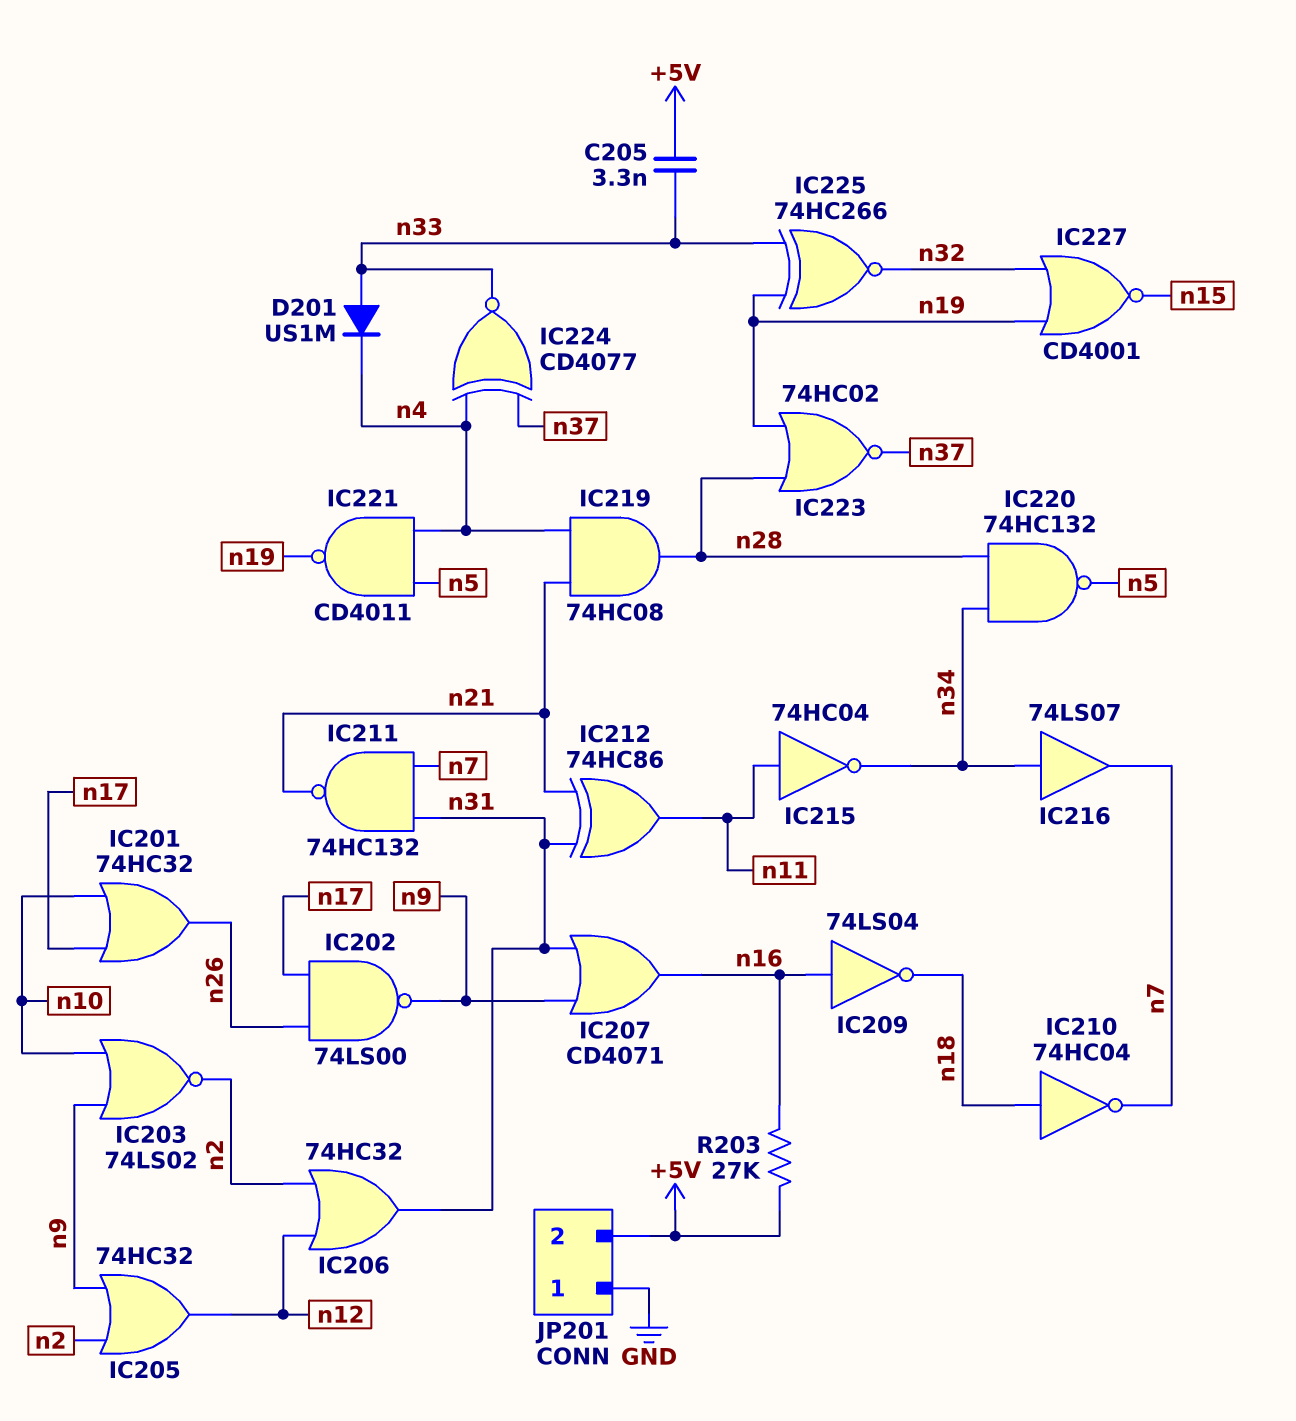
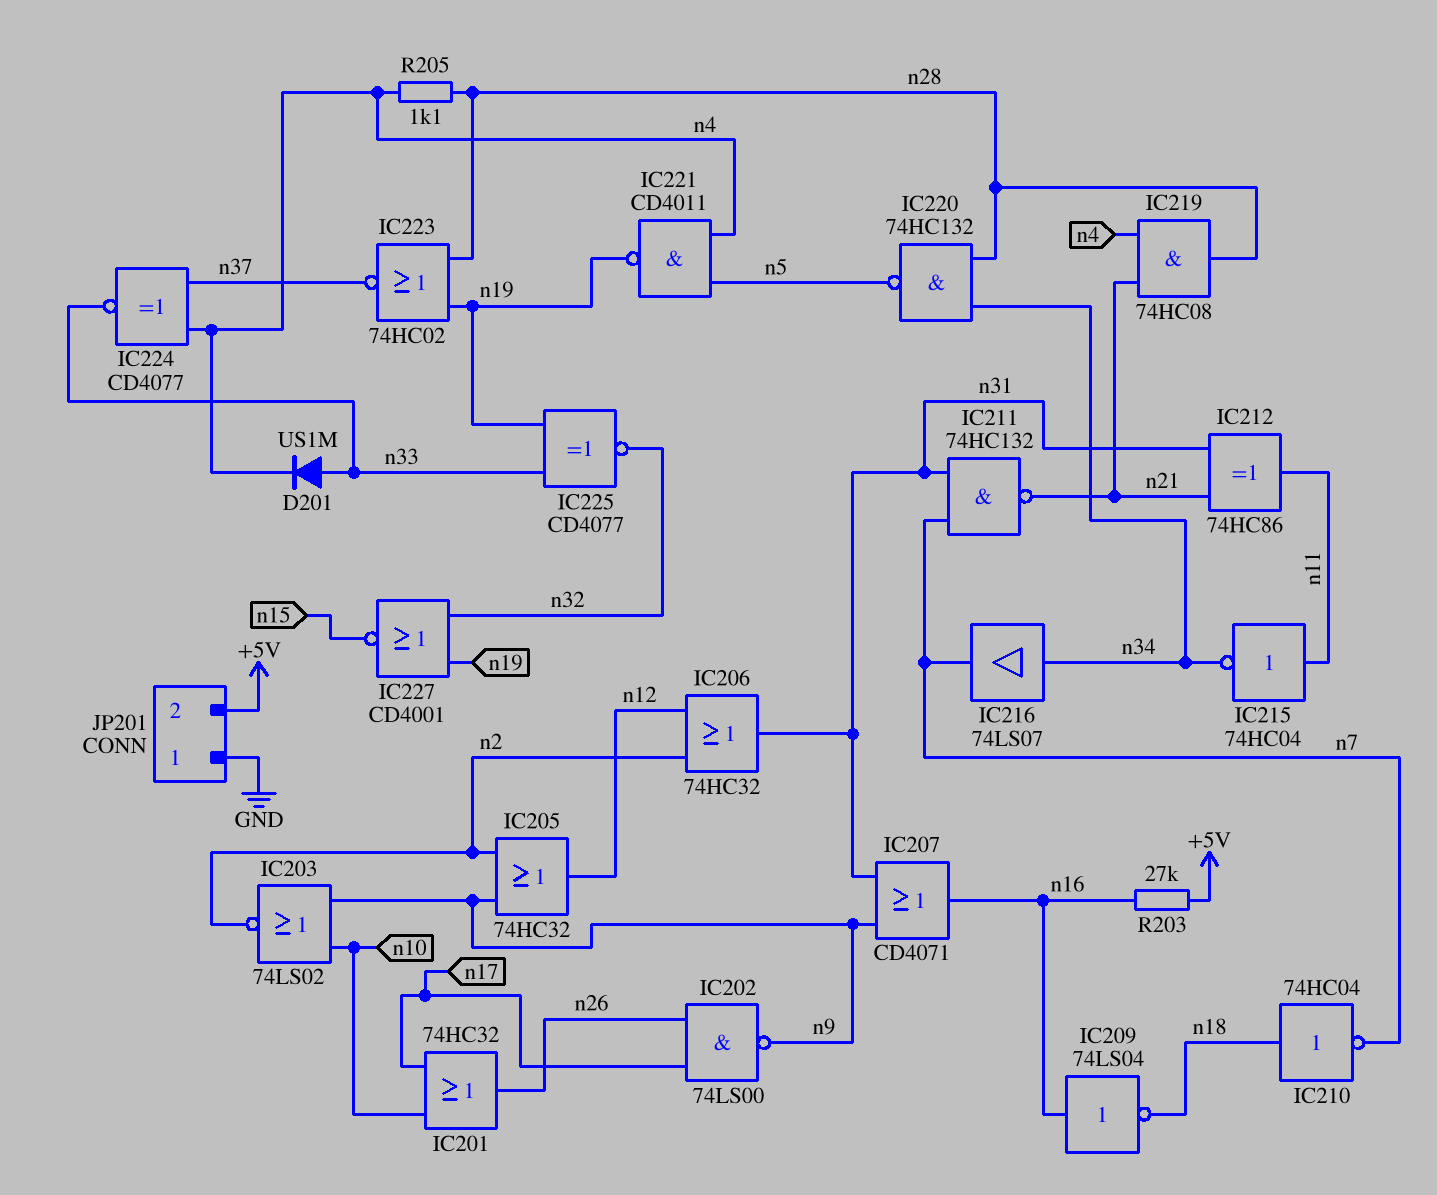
C205: 3.3nF (+5V, n33) -> none
IC225: XNOR 74HC266 (in n19, in n33, out n32) -> XNOR CD4077 (in n19, in n33, out n32)
R205: none -> 1.1k (n4, n28)

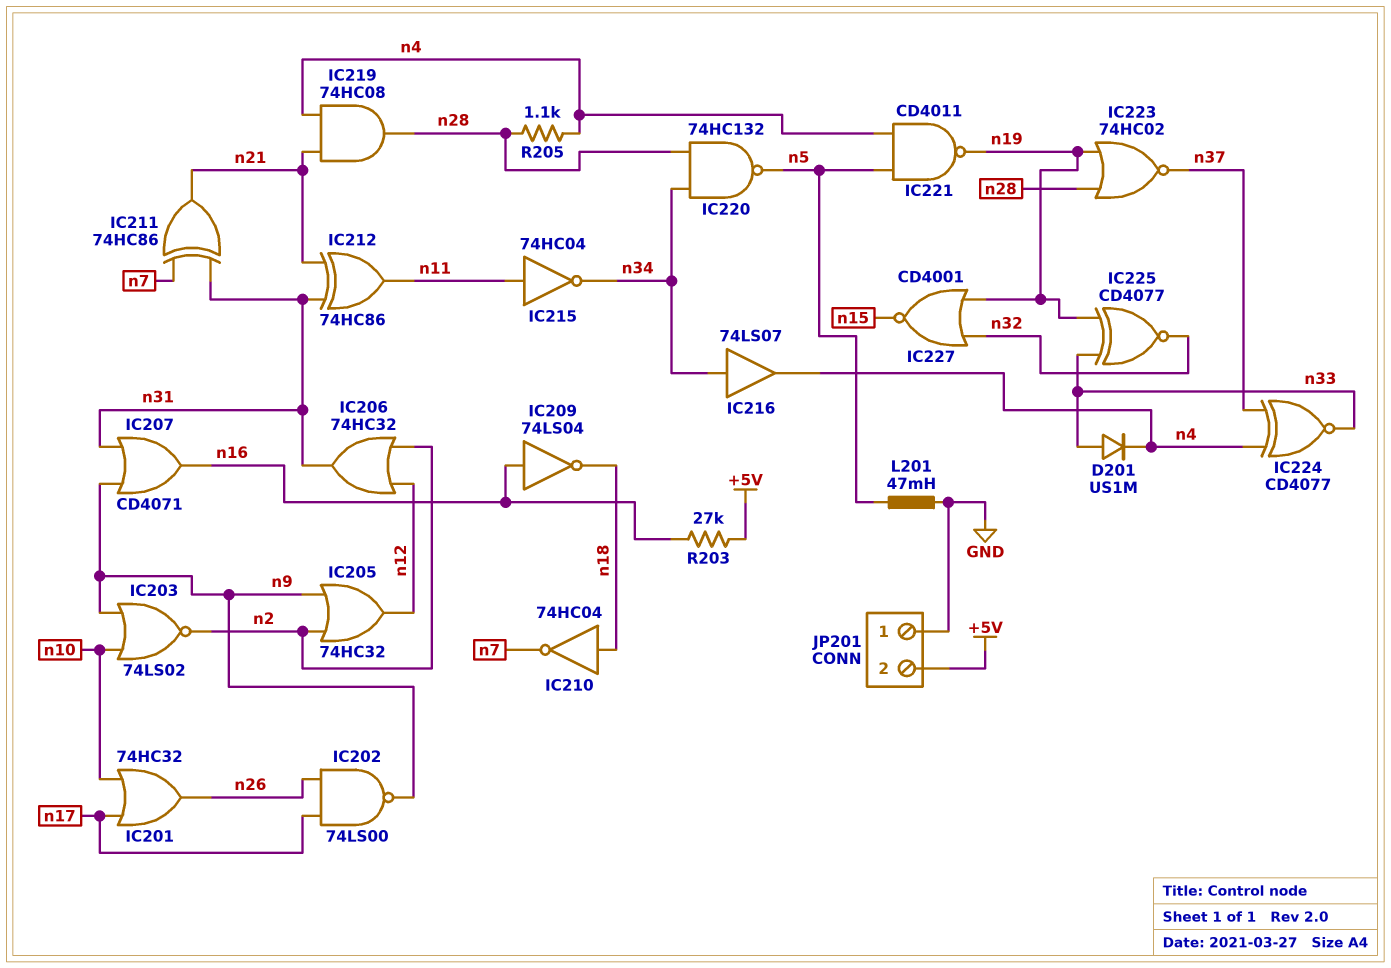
IC211: NAND 74HC132 (in n7, in n31, out n21) -> XOR 74HC86 (in n7, in n31, out n21)
IC216: buffer 74LS07 (in n34, out n7) -> buffer 74LS07 (in n34, out n4)
L201: none -> 47mH (GND, n5)

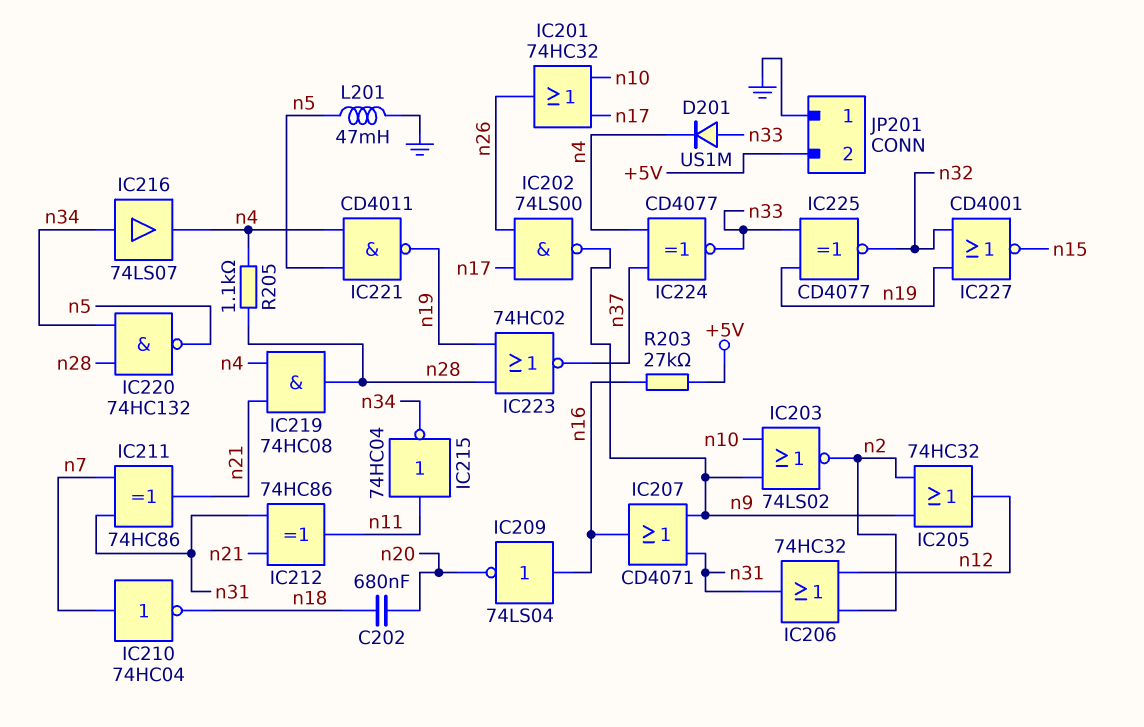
C202: none -> 680nF (n18, n20)
IC209: NOT 74LS04 (in n16, out n18) -> NOT 74LS04 (in n16, out n20)
IC210: NOT 74HC04 (in n18, out n7) -> NOT 74HC04 (in n7, out n18)

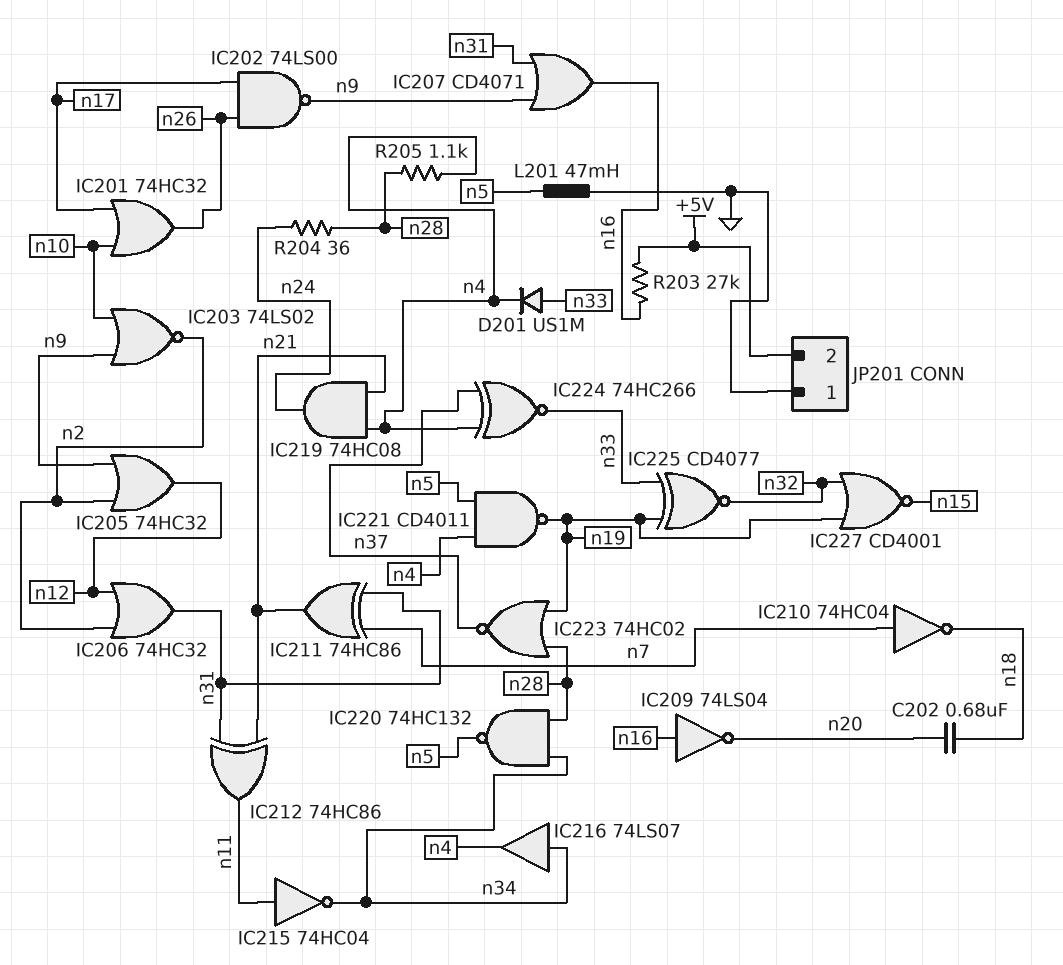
IC219: AND 74HC08 (in n4, in n21, out n28) -> AND 74HC08 (in n4, in n21, out n24)
IC224: XNOR CD4077 (in n4, in n37, out n33) -> XNOR 74HC266 (in n4, in n37, out n33)
R204: none -> 36 (n24, n28)

